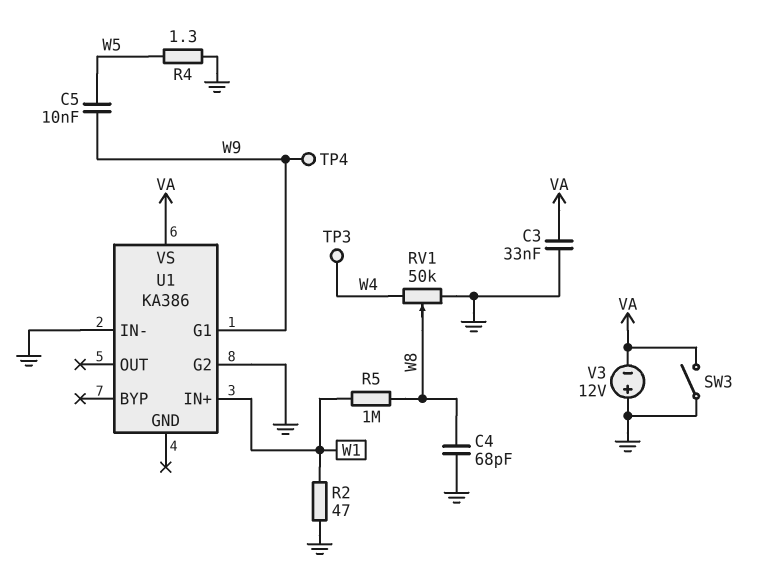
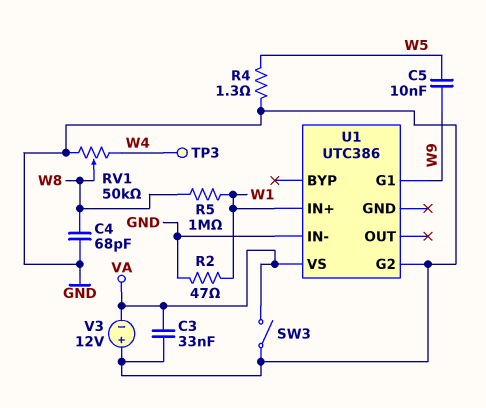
TP4: test point (W9) -> none
U1: KA386 -> UTC386

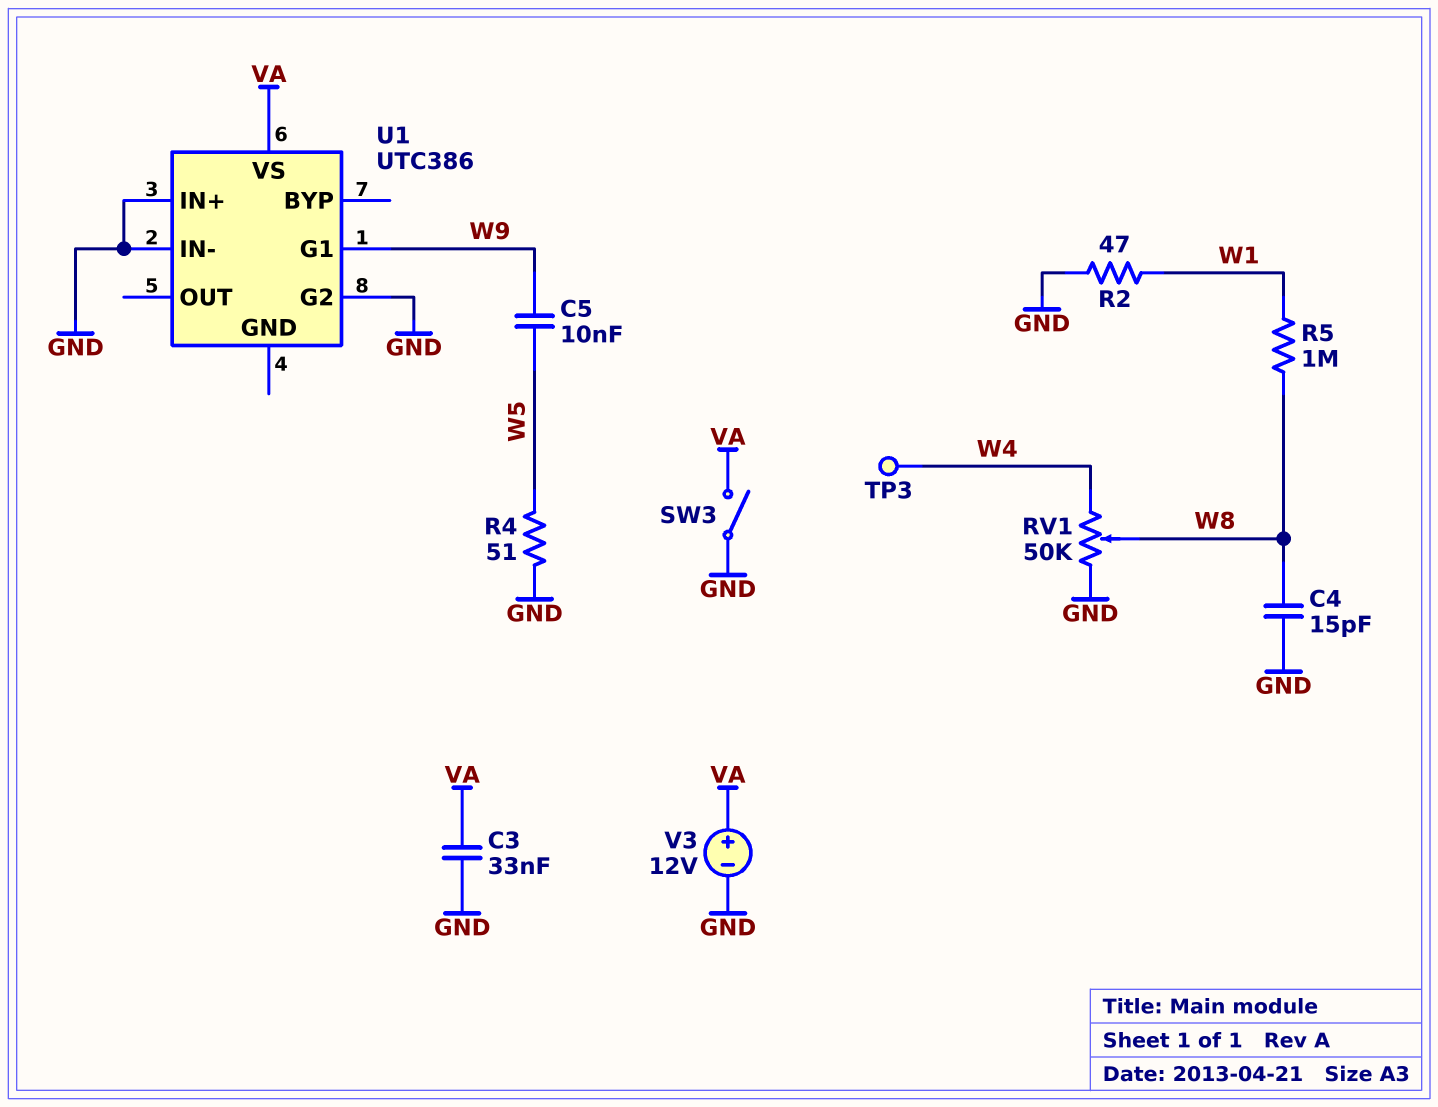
C4: 68pF (GND, W8) -> 15pF (GND, W8)
R4: 1.3 (GND, W5) -> 51 (GND, W5)
U1 pin IN+: W1 -> GND
V3: 12V (plus GND, minus VA) -> 12V (plus VA, minus GND)

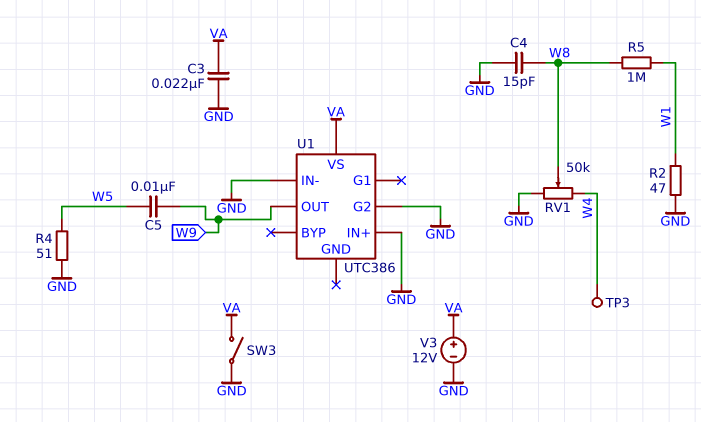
C3: 33nF (GND, VA) -> 22nF (GND, VA)
U1 pin G1: W9 -> none
U1 pin OUT: none -> W9

